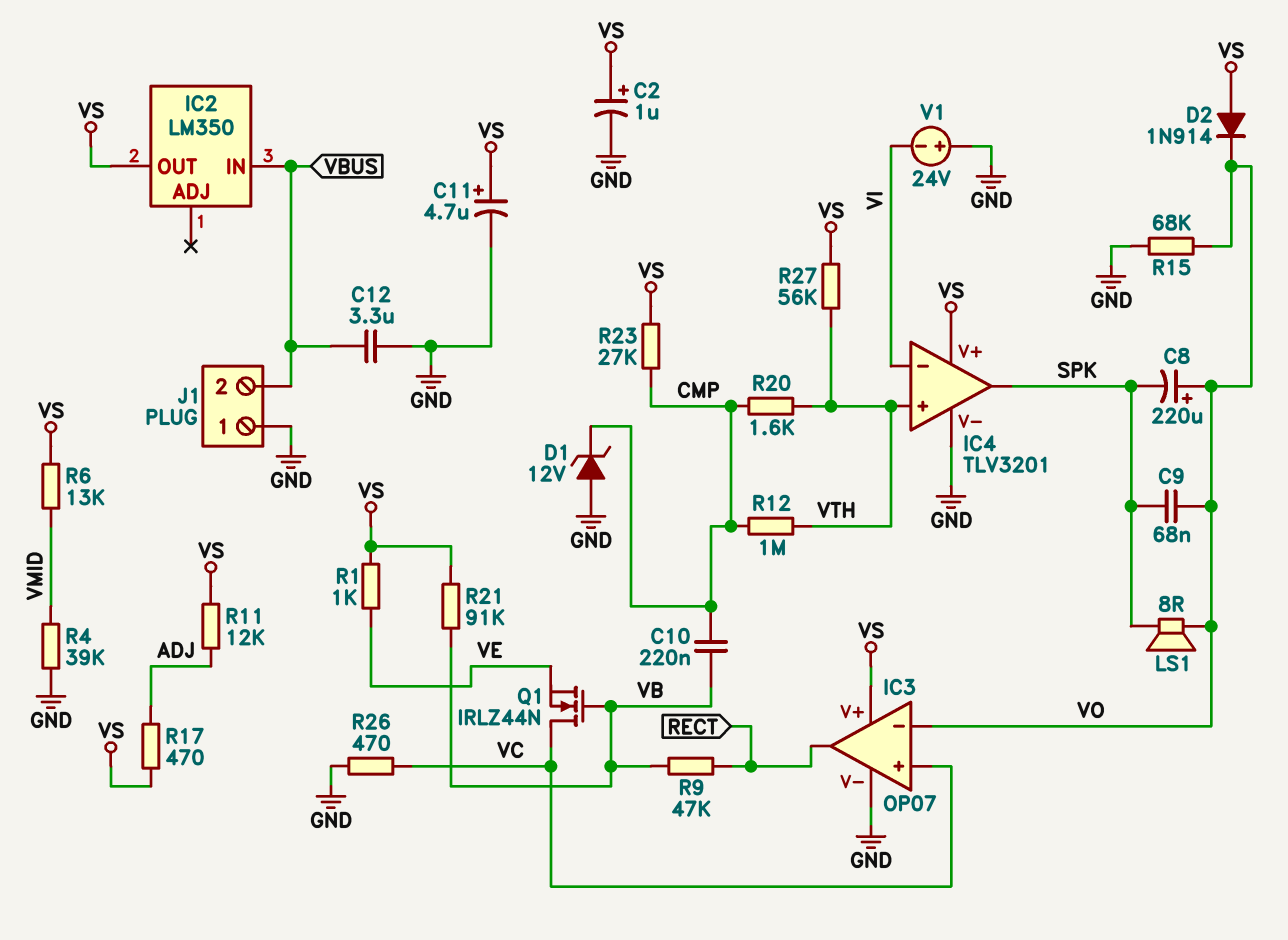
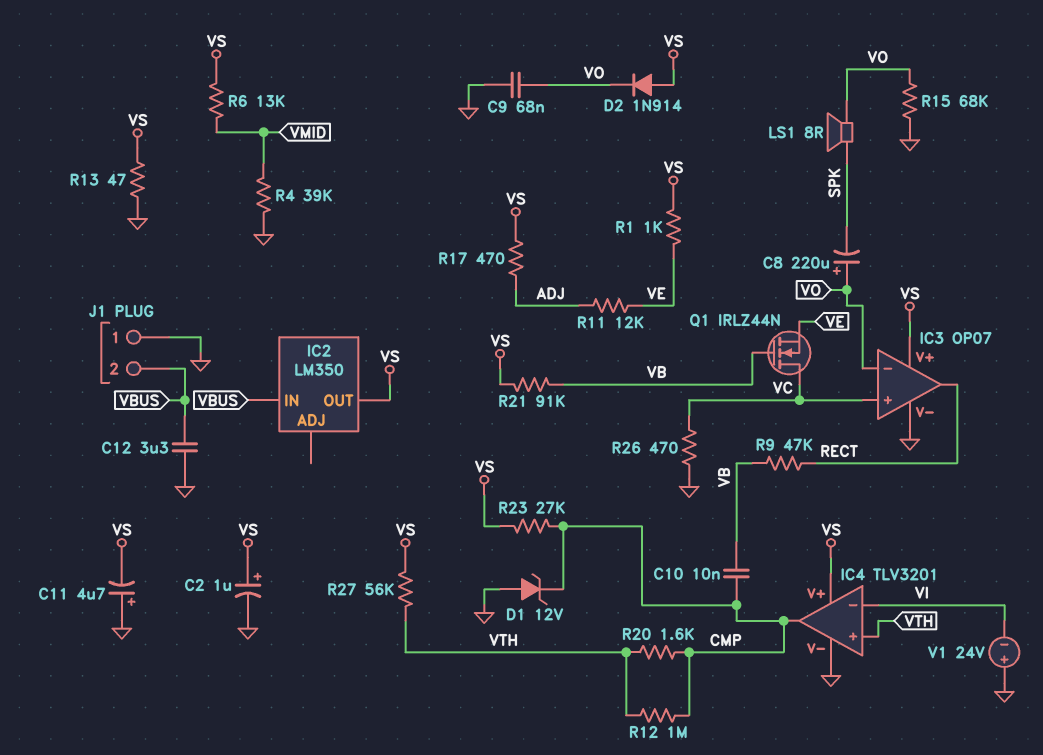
C9: 68nF (SPK, VO) -> 68nF (GND, VO)
C10: 220nF (CMP, VB) -> 10nF (CMP, VB)
C11: 4.7uF (plus VS, minus GND) -> 4.7uF (plus GND, minus VS)
IC4 pin out: SPK -> CMP
R11: 12k (ADJ, VS) -> 12k (ADJ, VE)
R13: none -> 47 (GND, VS)

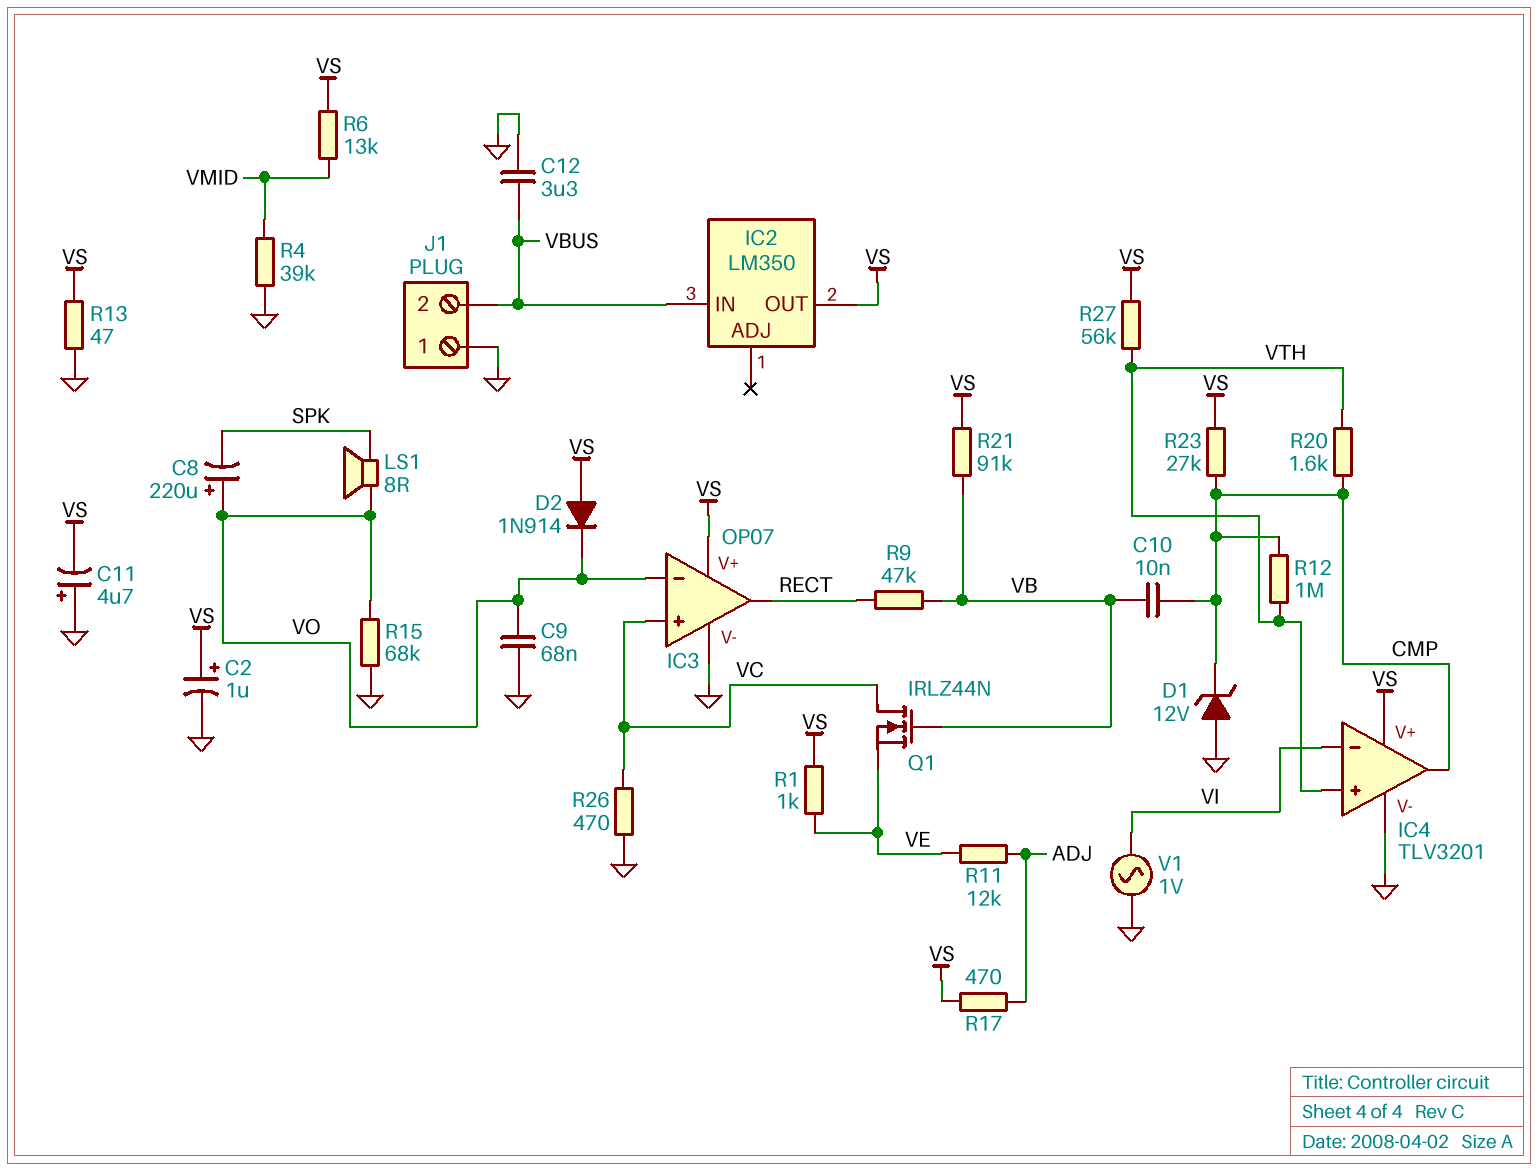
V1: 24V (plus GND, minus VI) -> AC 1V (GND, VI)

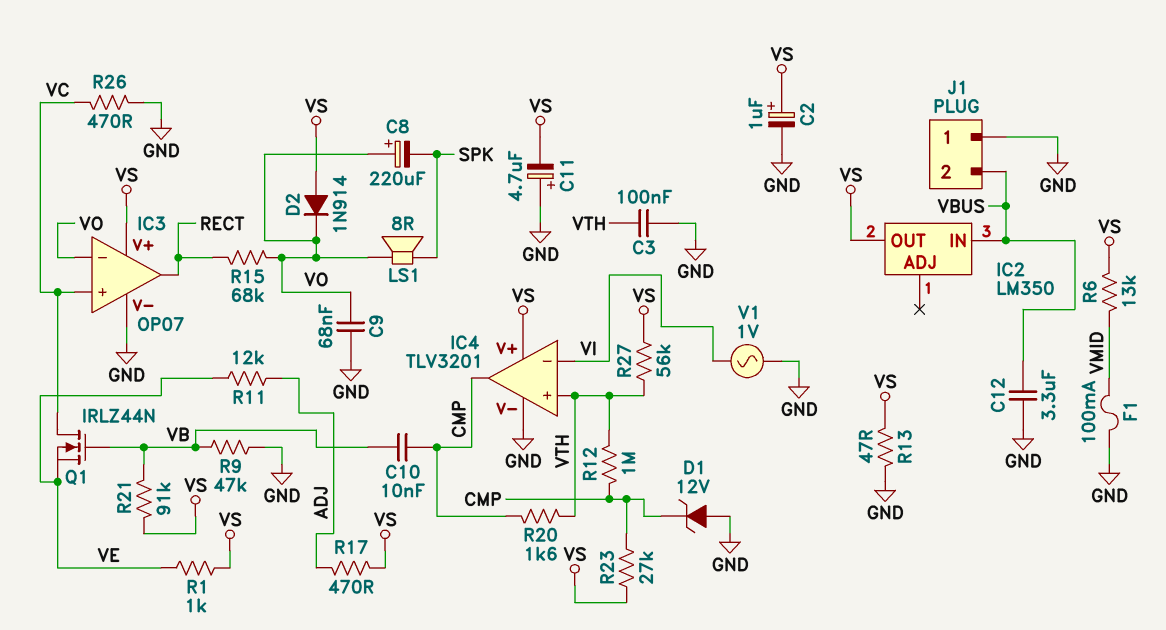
C3: none -> 100nF (GND, VTH)
F1: none -> 100mA (GND, VMID)
R4: 39k (GND, VMID) -> none
R9: 47k (RECT, VB) -> 47k (GND, VB)
R15: 68k (GND, VO) -> 68k (RECT, VO)

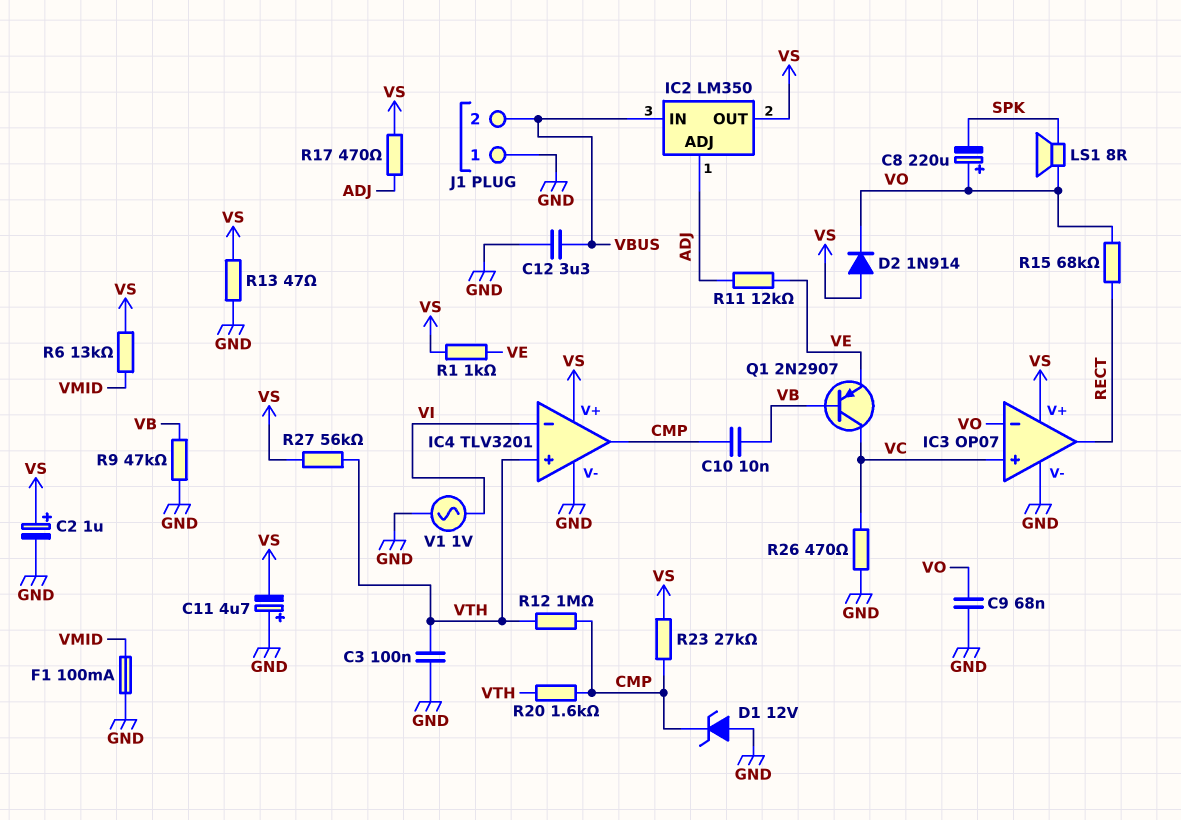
IC2 pin ADJ: none -> ADJ
Q1: NMOS IRLZ44N (G VB, D VC, S VE) -> PNP 2N2907 (B VB, C VC, E VE)
R21: 91k (VB, VS) -> none

